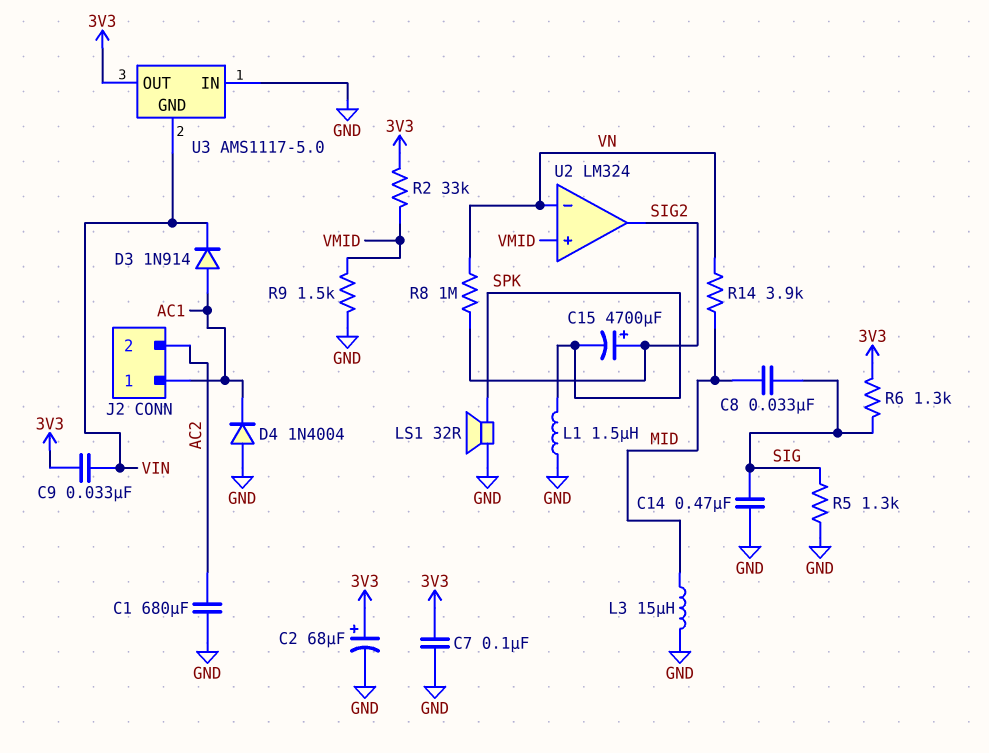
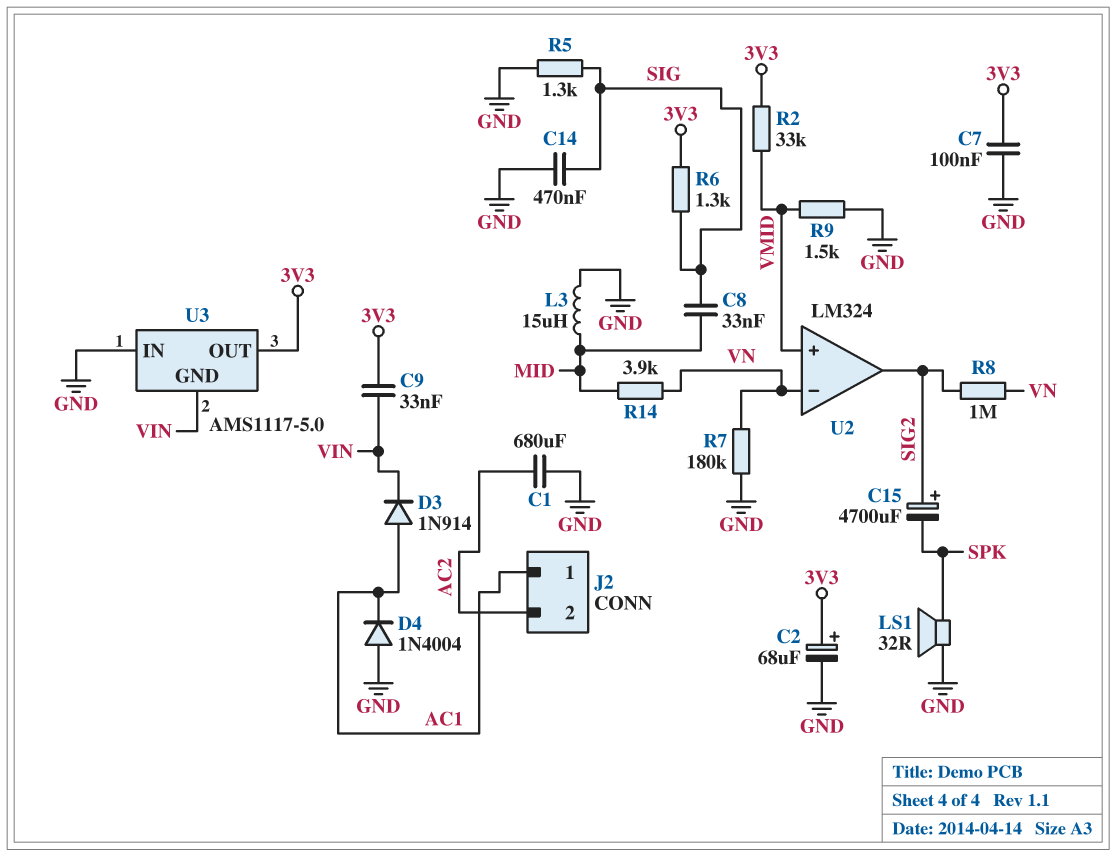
L1: 1.5uH (GND, SPK) -> none
R7: none -> 180k (GND, VN)

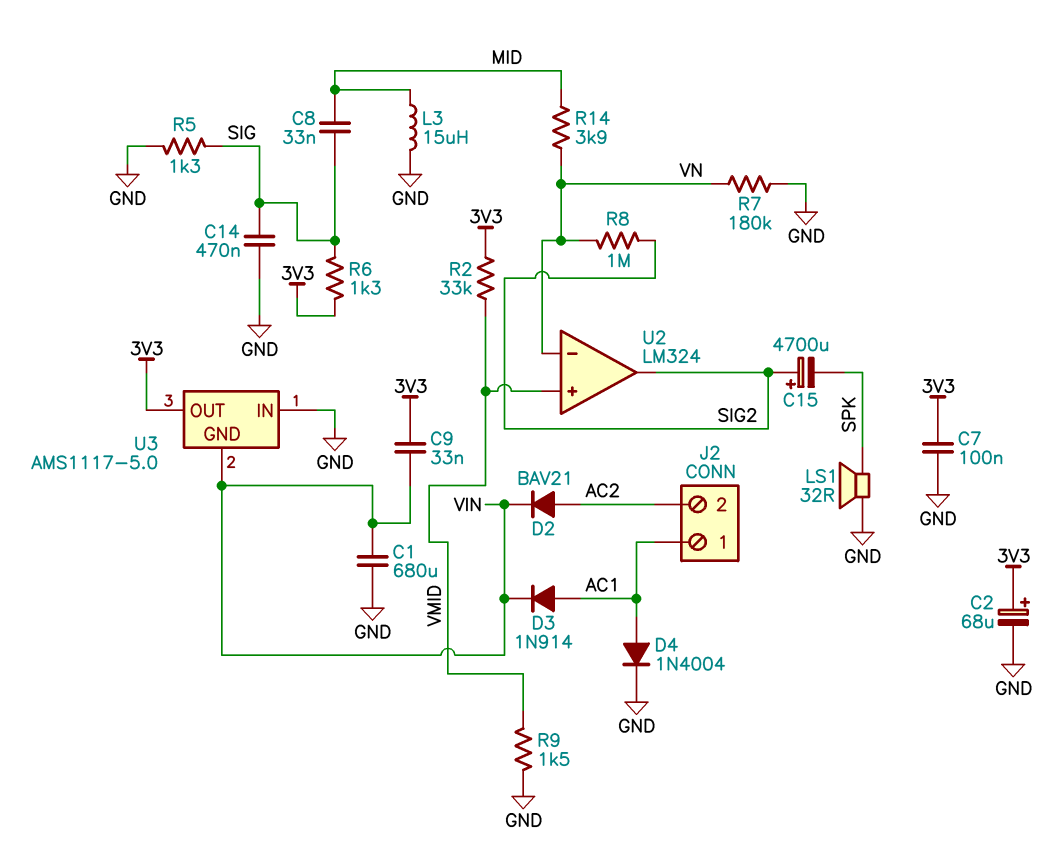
C1: 680uF (AC2, GND) -> 680uF (GND, VIN)
D2: none -> diode BAV21 (A AC2, K VIN)
D4: diode 1N4004 (A GND, K AC1) -> diode 1N4004 (A AC1, K GND)

